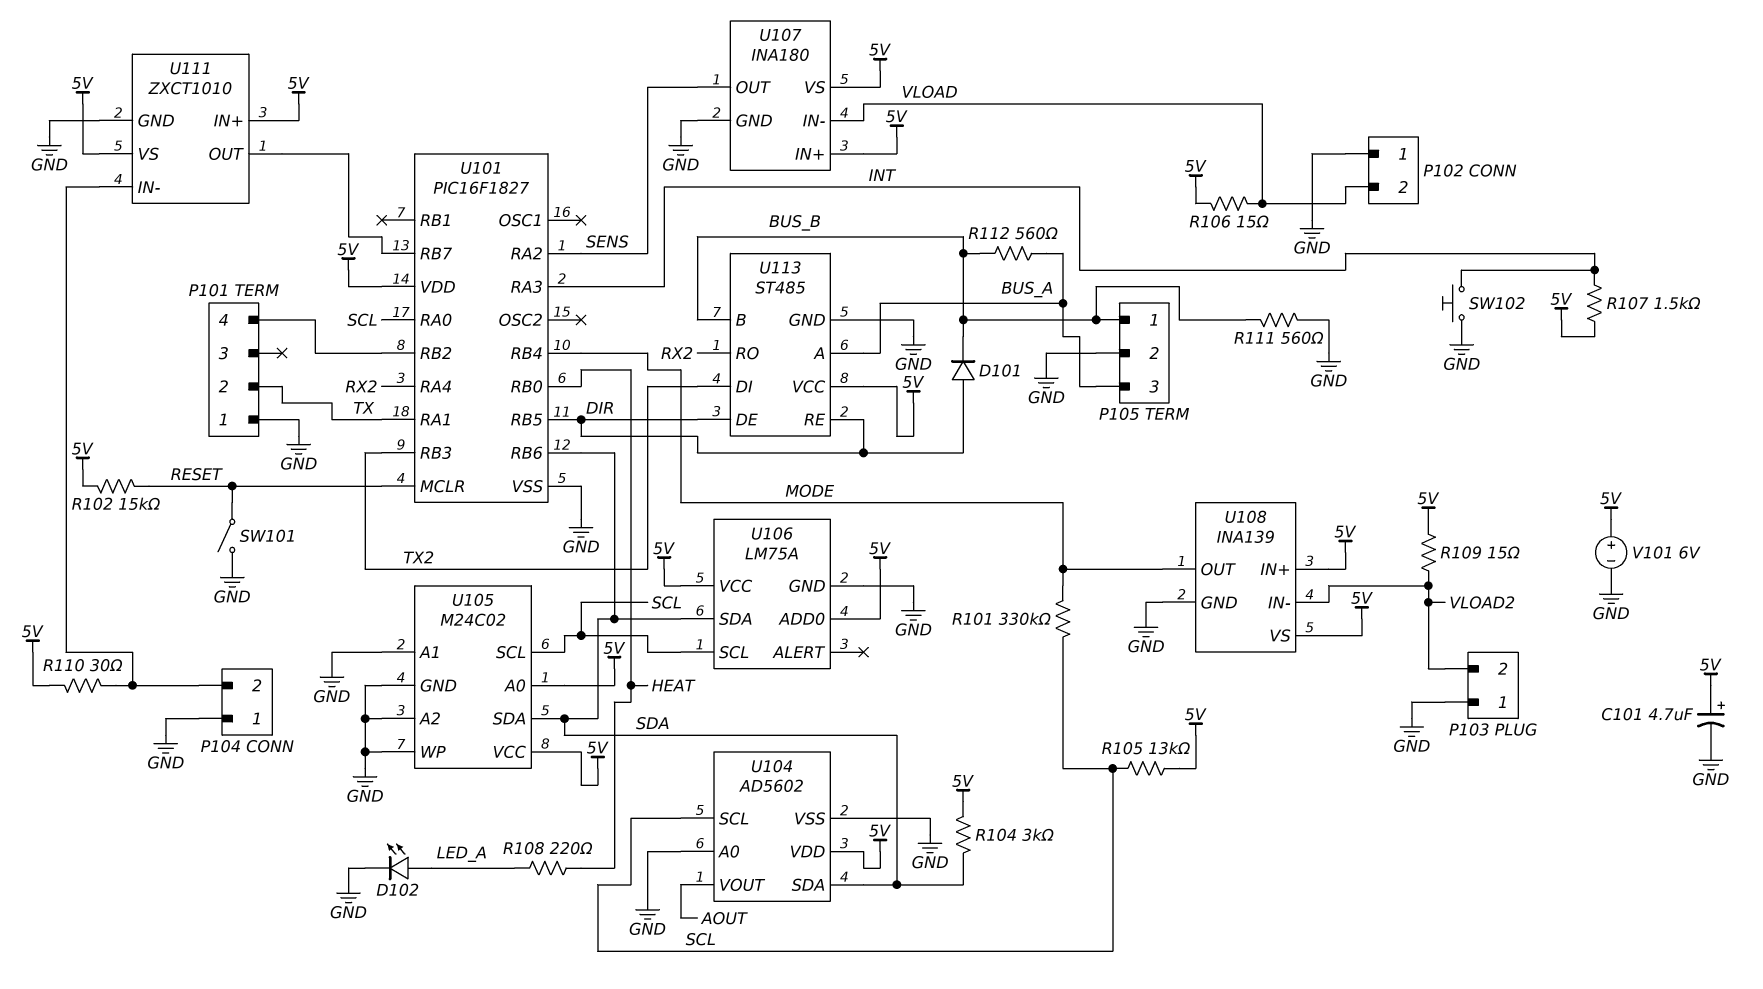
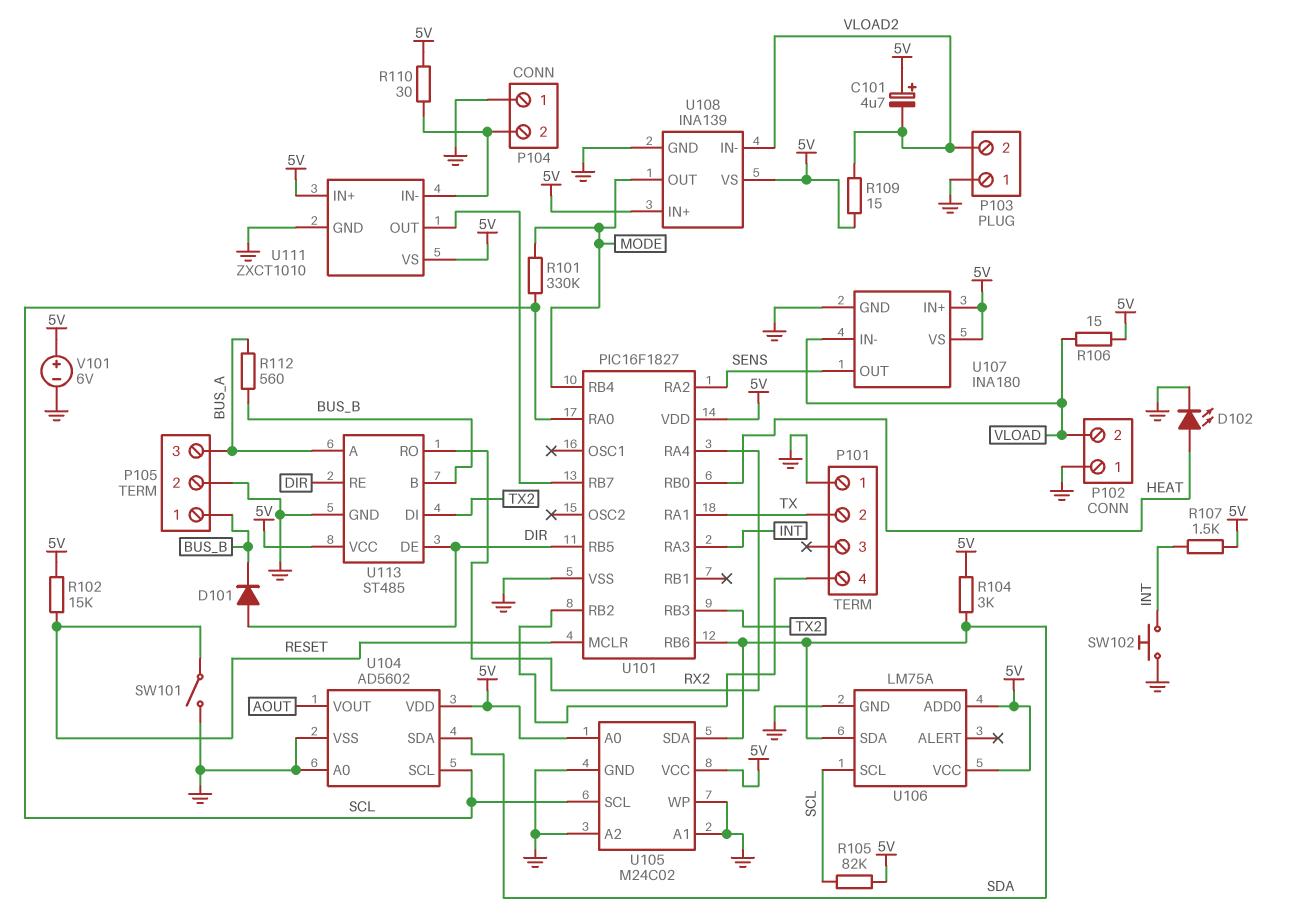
C101: 4.7uF (plus 5V, minus GND) -> 4.7uF (plus 5V, minus VLOAD2)
D102: LED (A LED_A, K GND) -> LED (A HEAT, K GND)
R105: 13k (5V, SCL) -> 82k (5V, SCL)
R108: 220 (HEAT, LED_A) -> none
R111: 560 (BUS_B, GND) -> none

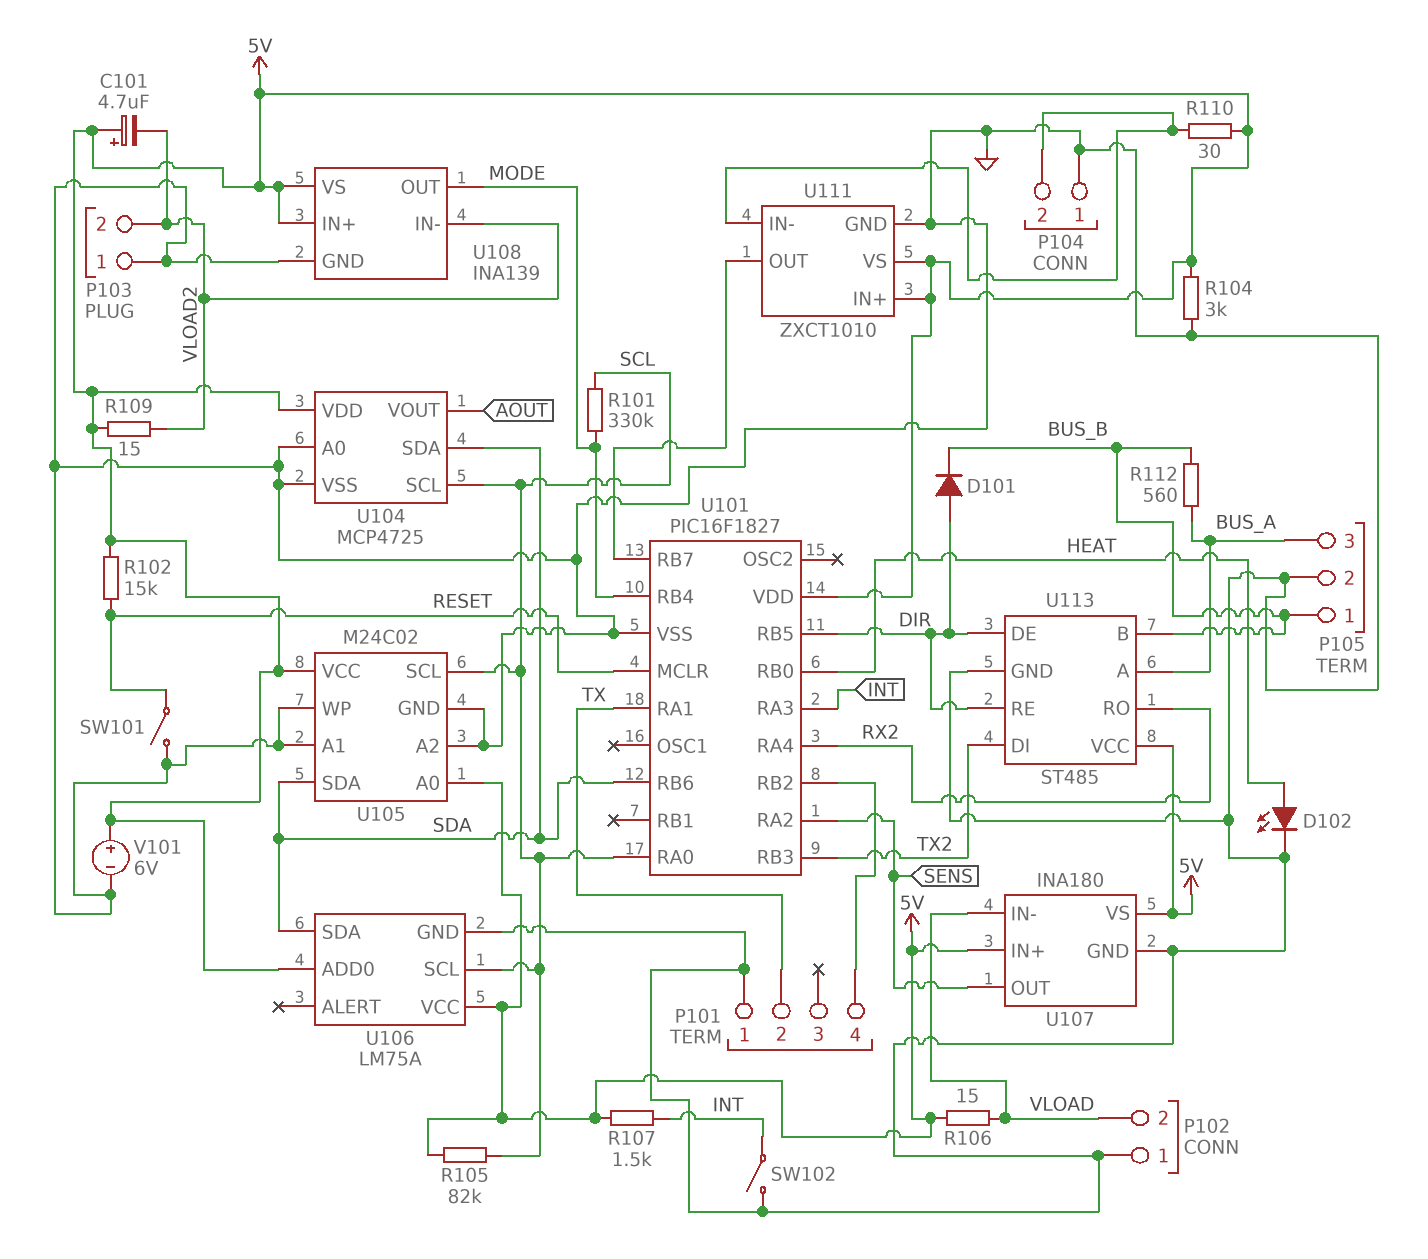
R104: 3k (5V, SDA) -> 3k (5V, GND)
SW102: button (GND, INT) -> switch (GND, INT)
U104: AD5602 -> MCP4725

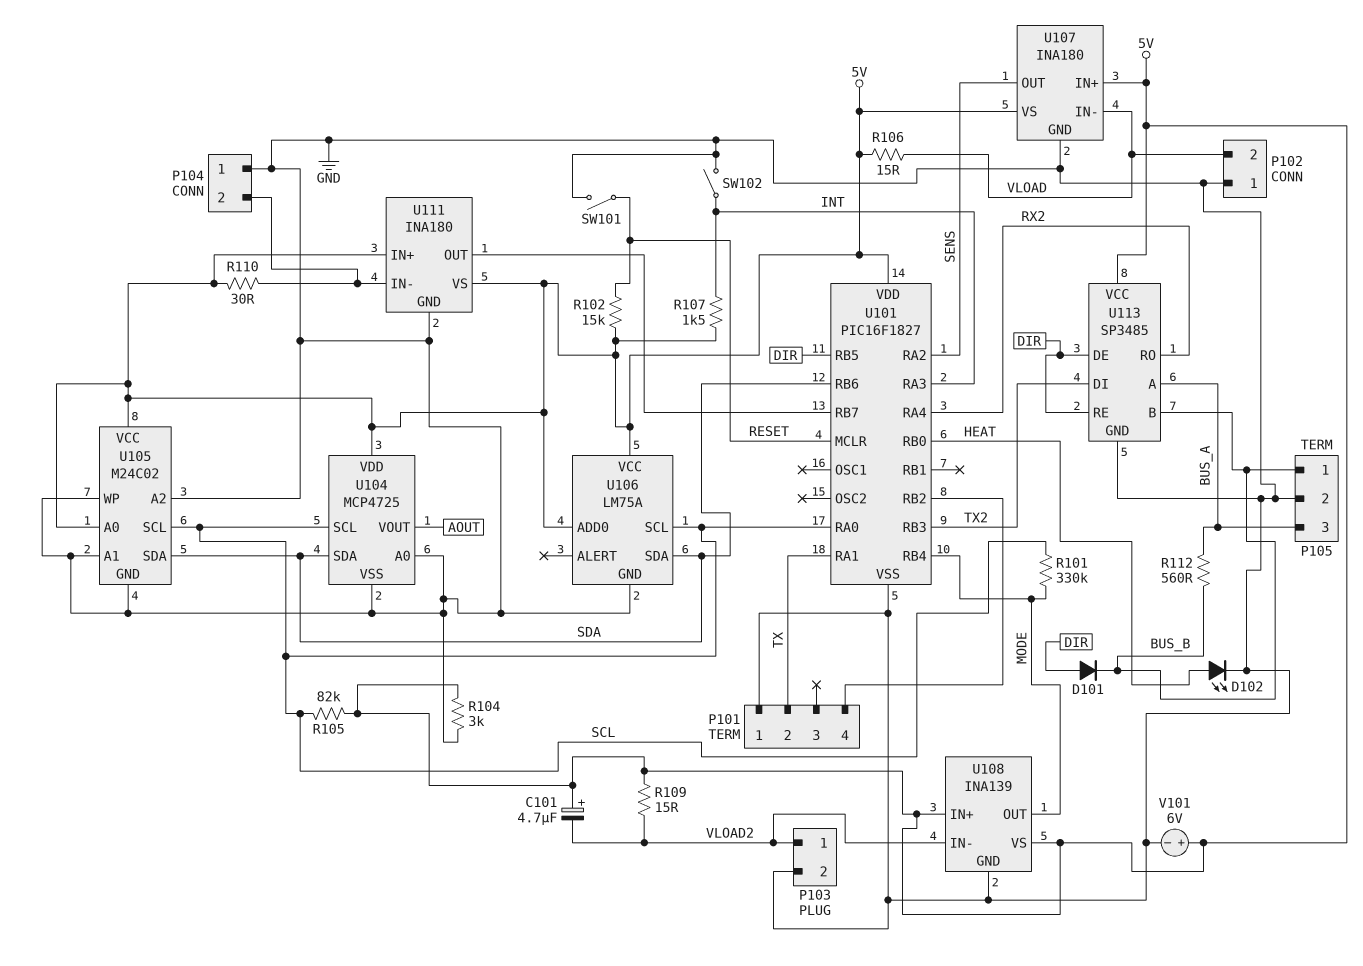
P103 pin 1: GND -> VLOAD2
P103 pin 2: VLOAD2 -> GND
U111: ZXCT1010 -> INA180
U113: ST485 -> SP3485

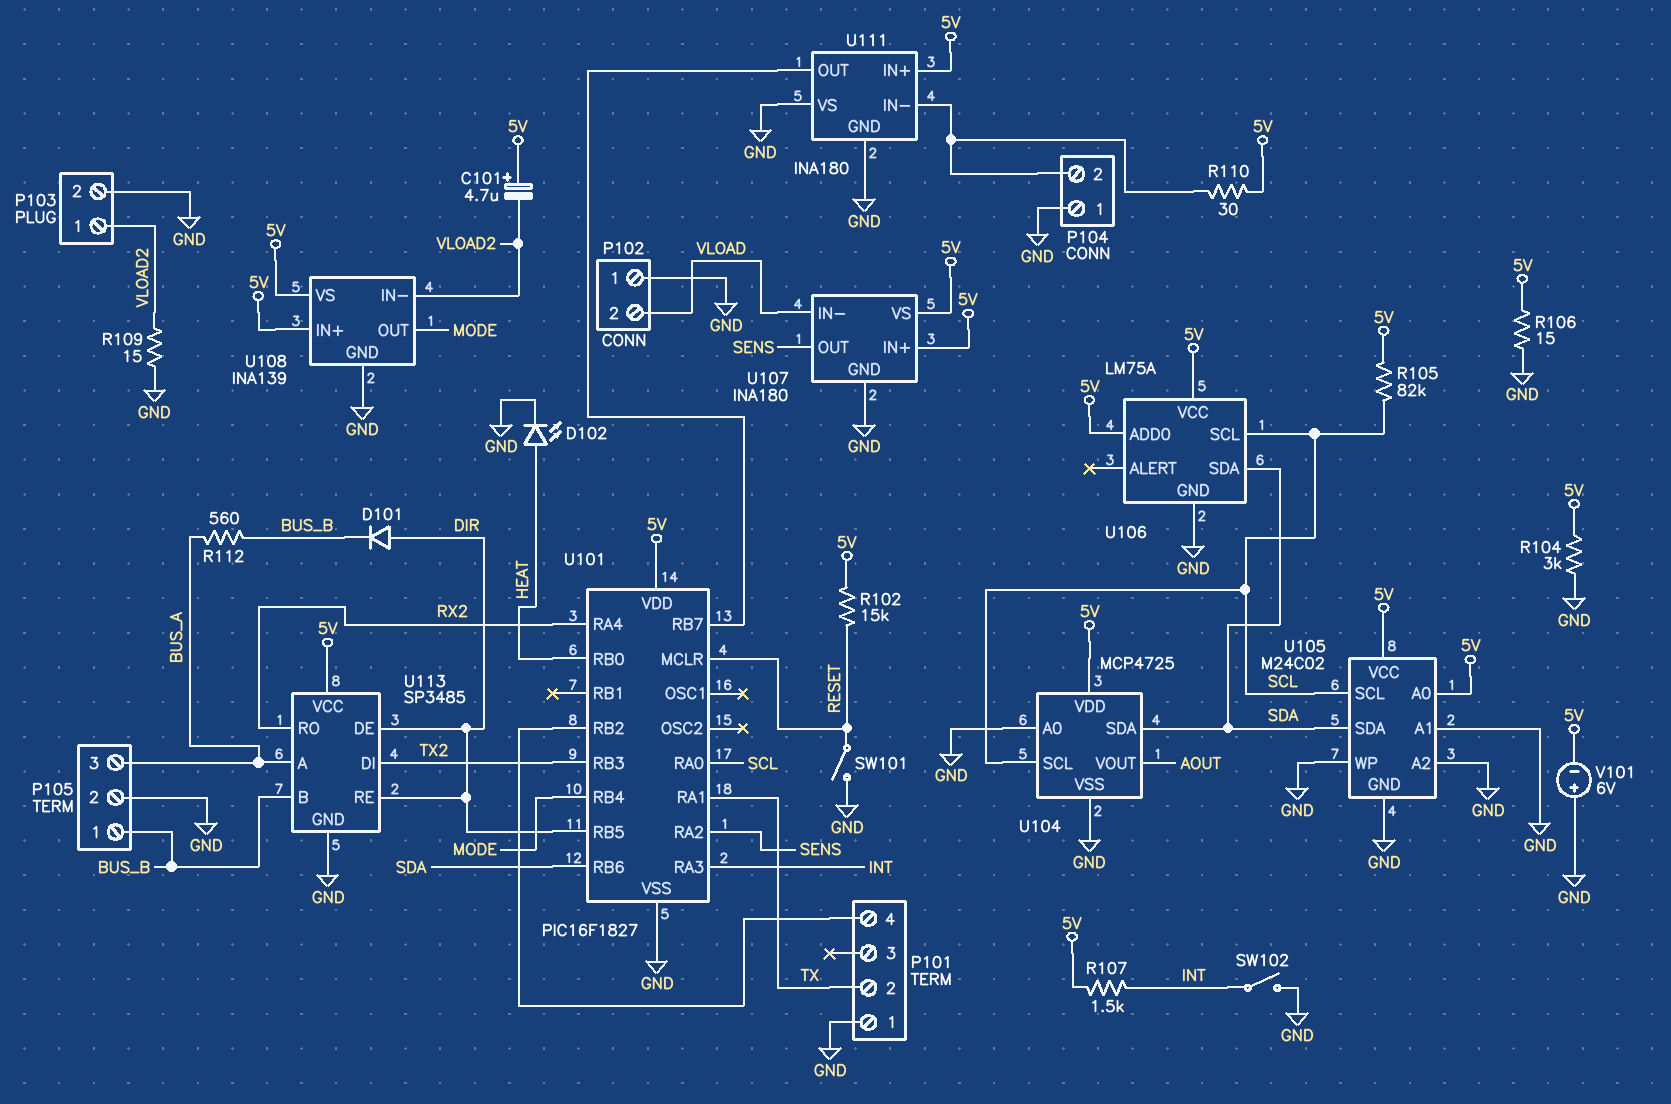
R101: 330k (MODE, SCL) -> none
R106: 15 (5V, VLOAD) -> 15 (5V, GND)
R109: 15 (5V, VLOAD2) -> 15 (GND, VLOAD2)
U111 pin VS: 5V -> GND
V101: 6V (plus 5V, minus GND) -> 6V (plus GND, minus 5V)

